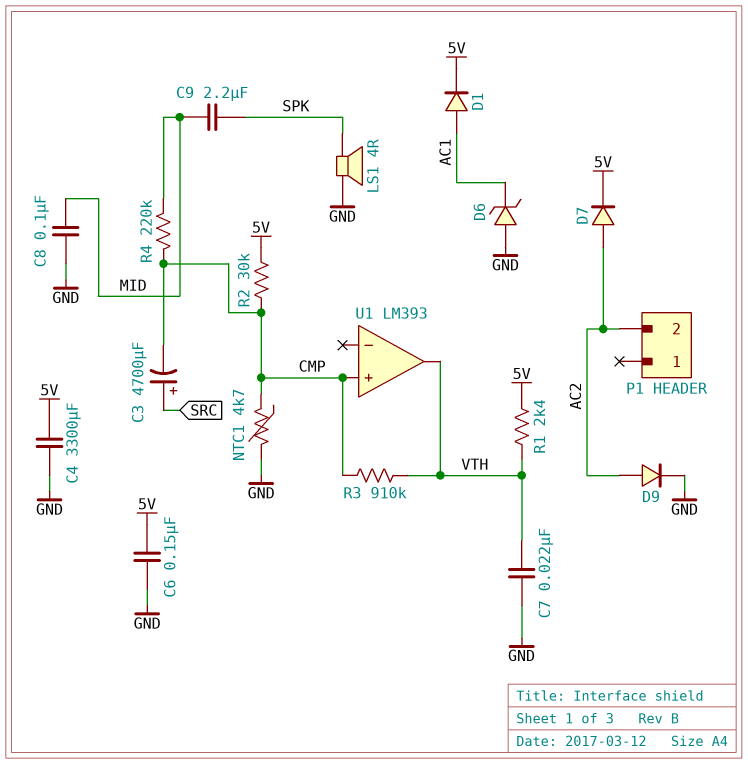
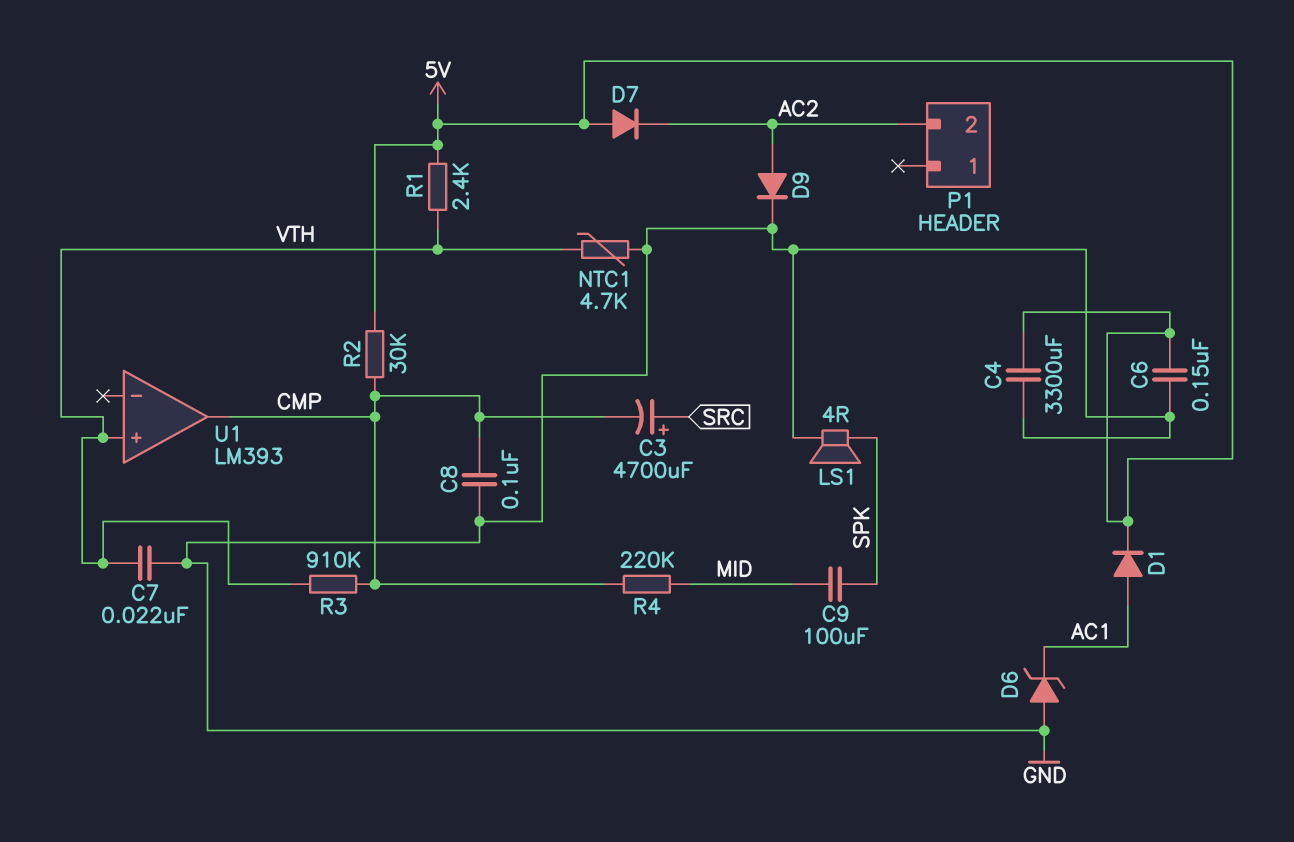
C8: 100nF (GND, MID) -> 100nF (CMP, GND)
C9: 2.2uF (MID, SPK) -> 100uF (MID, SPK)
D7: diode (A AC2, K 5V) -> diode (A 5V, K AC2)
NTC1: 4.7k (CMP, GND) -> 4.7k (GND, VTH)
U1 pin in+: CMP -> VTH
U1 pin out: VTH -> CMP

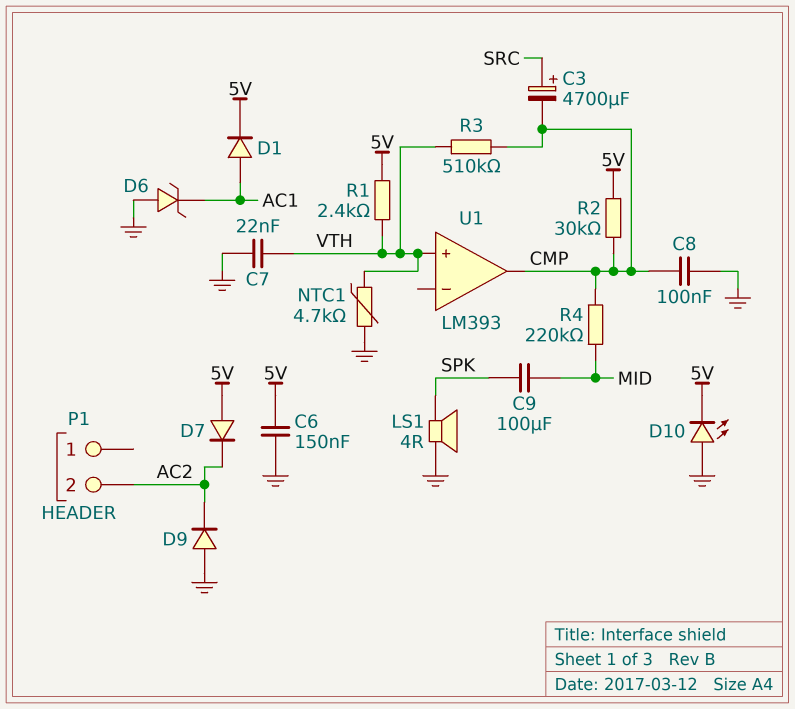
C4: 3300uF (5V, GND) -> none
D9: diode (A AC2, K GND) -> diode (A GND, K AC2)
D10: none -> LED (A GND, K 5V)
R3: 910k (CMP, VTH) -> 510k (CMP, VTH)

